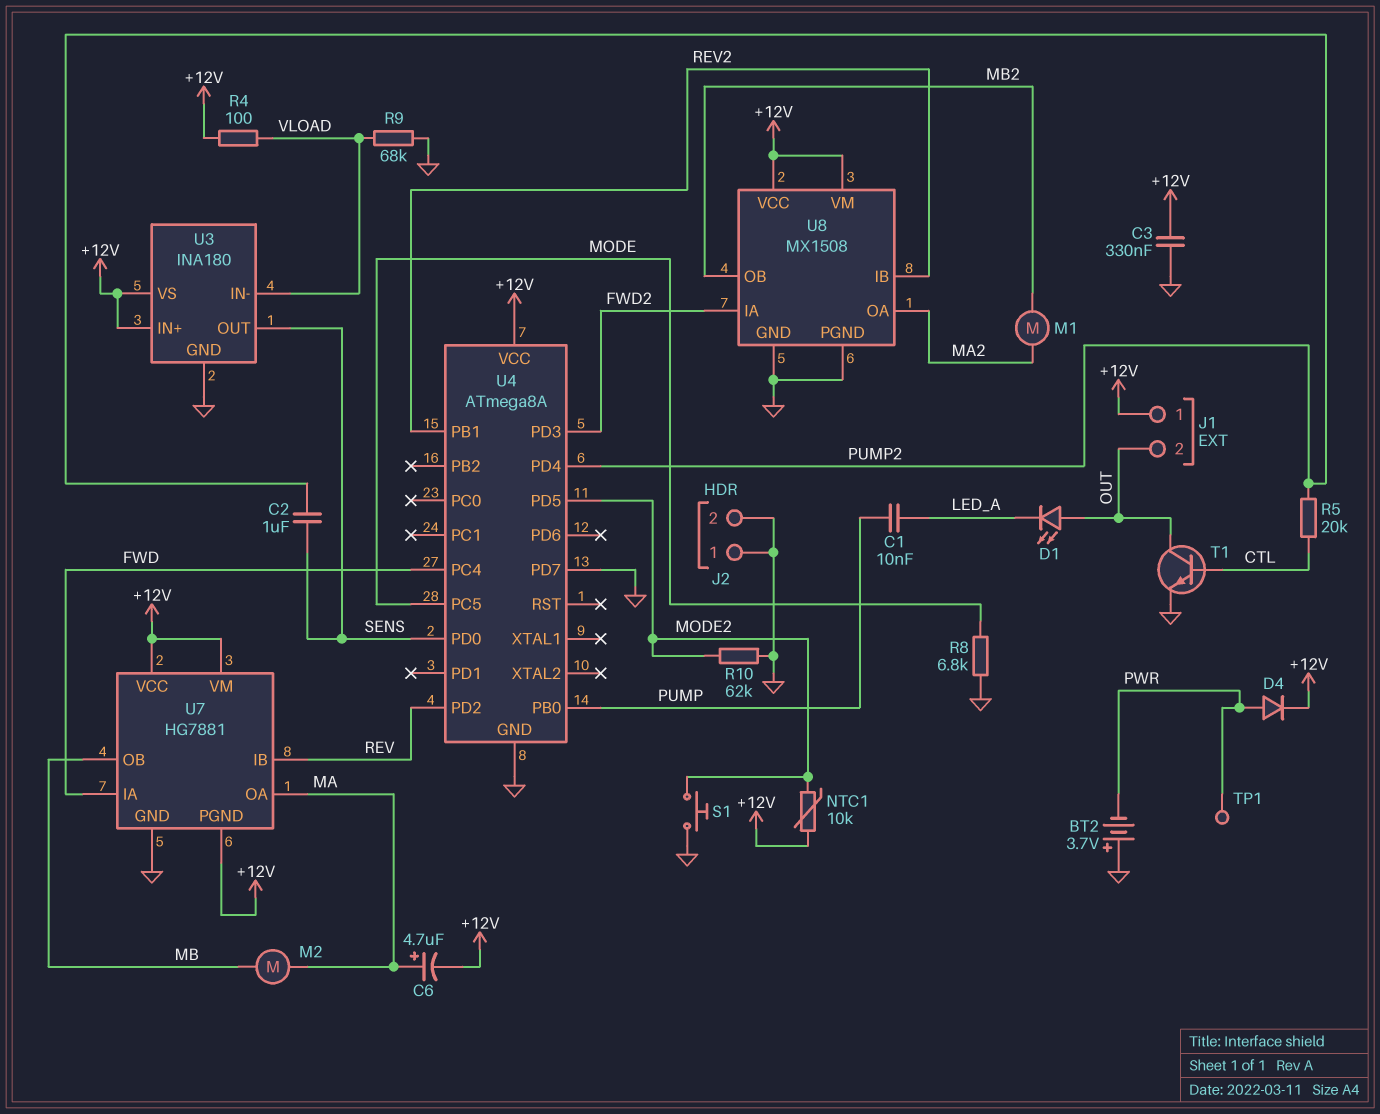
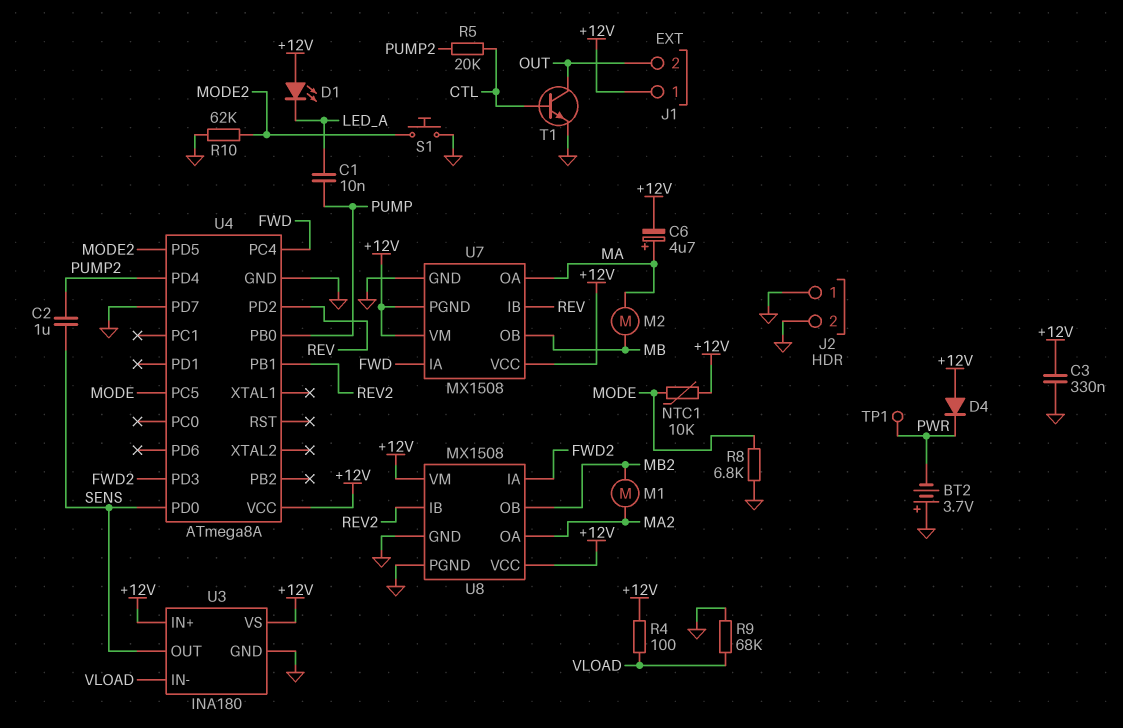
D1: LED (A OUT, K LED_A) -> LED (A +12V, K LED_A)
D4: diode (A PWR, K +12V) -> diode (A +12V, K PWR)
NTC1: 10k (+12V, MODE2) -> 10k (+12V, MODE)
U7: HG7881 -> MX1508

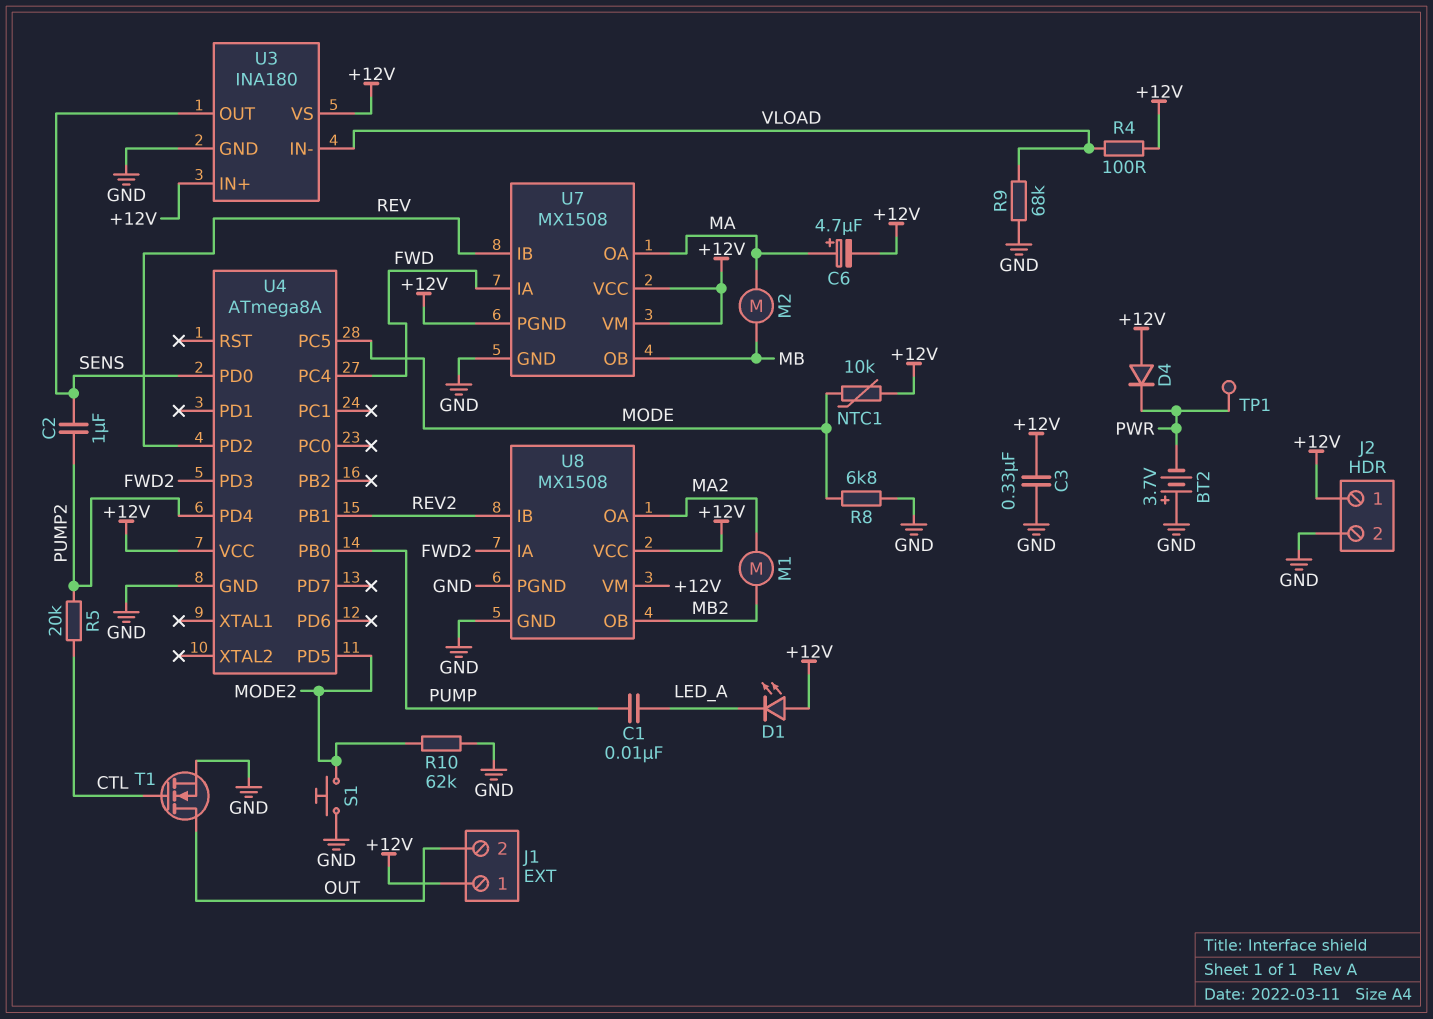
J2 pin 1: GND -> +12V
T1: NPN (B CTL, C OUT, E GND) -> NMOS (G CTL, D OUT, S GND)
U4 pin PD7: GND -> none

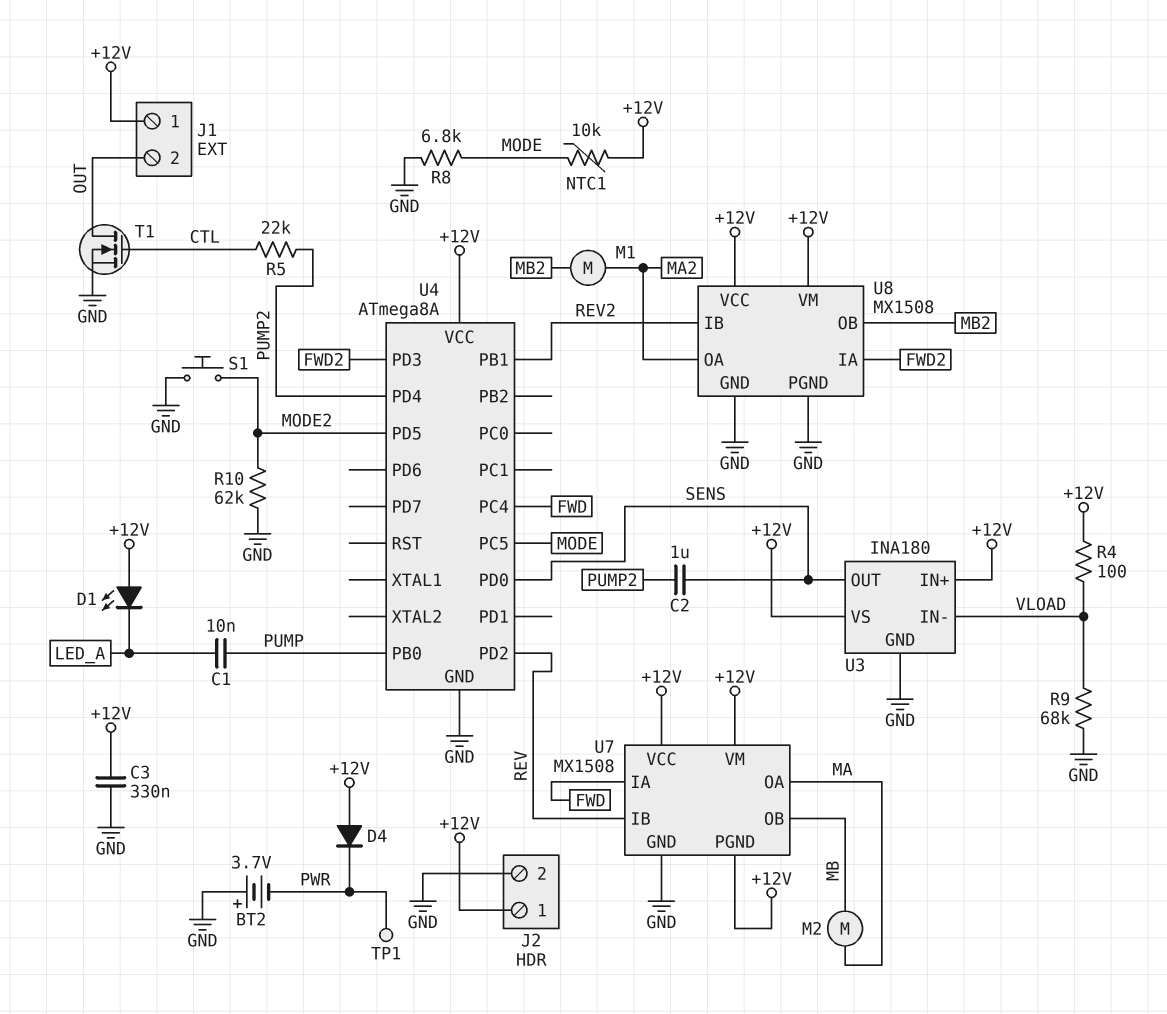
C6: 4.7uF (plus MA, minus +12V) -> none
R5: 20k (CTL, PUMP2) -> 22k (CTL, PUMP2)

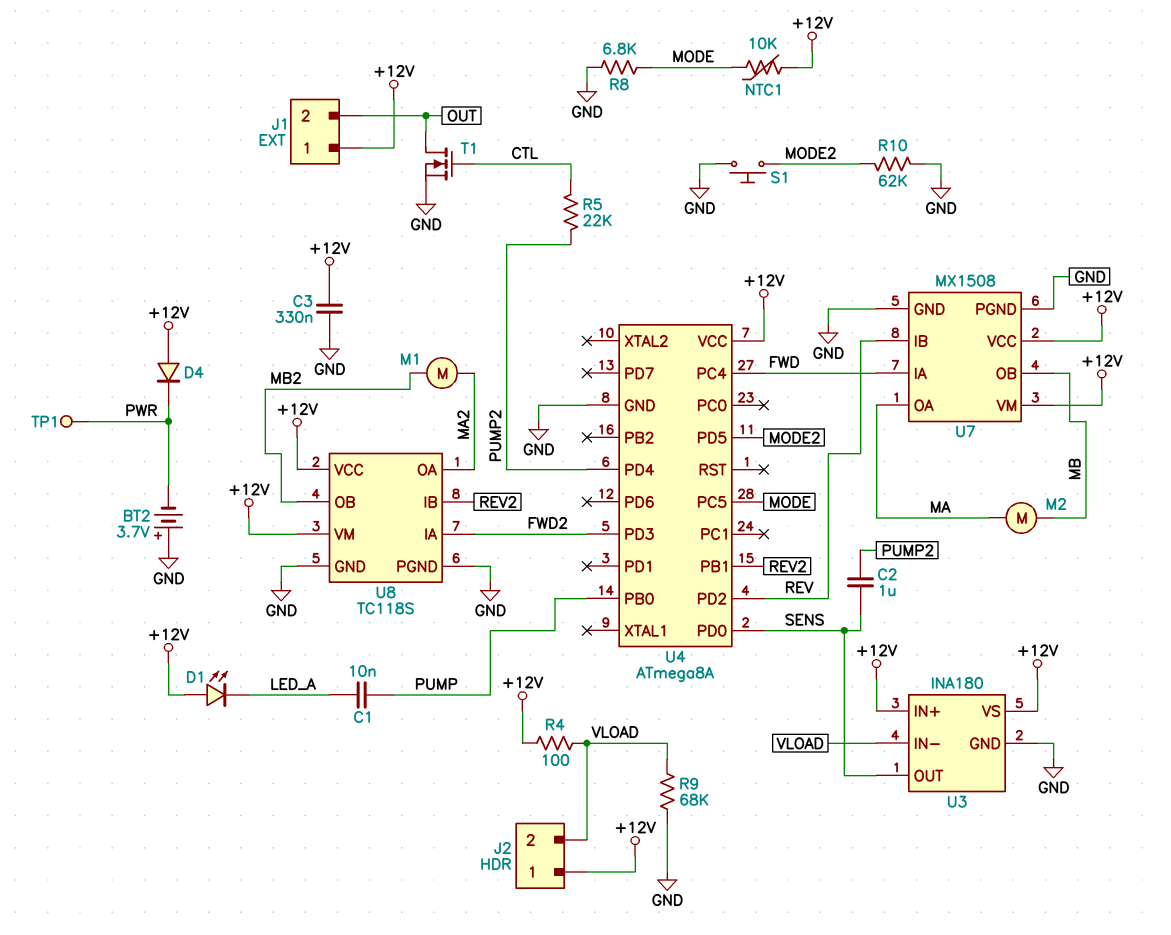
J2 pin 2: GND -> VLOAD
U7 pin PGND: +12V -> GND
U8: MX1508 -> TC118S

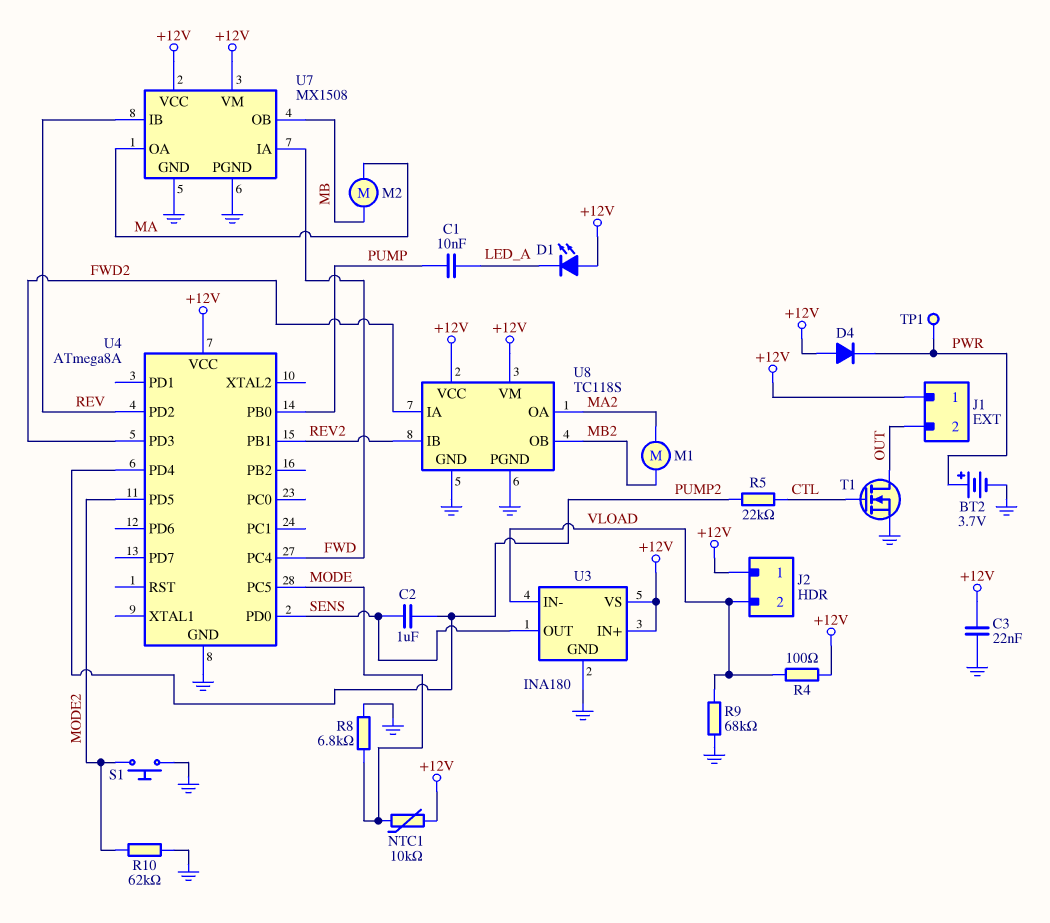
BT2: 3.7V (plus GND, minus PWR) -> 3.7V (plus PWR, minus GND)
C3: 330nF (+12V, GND) -> 22nF (+12V, GND)

